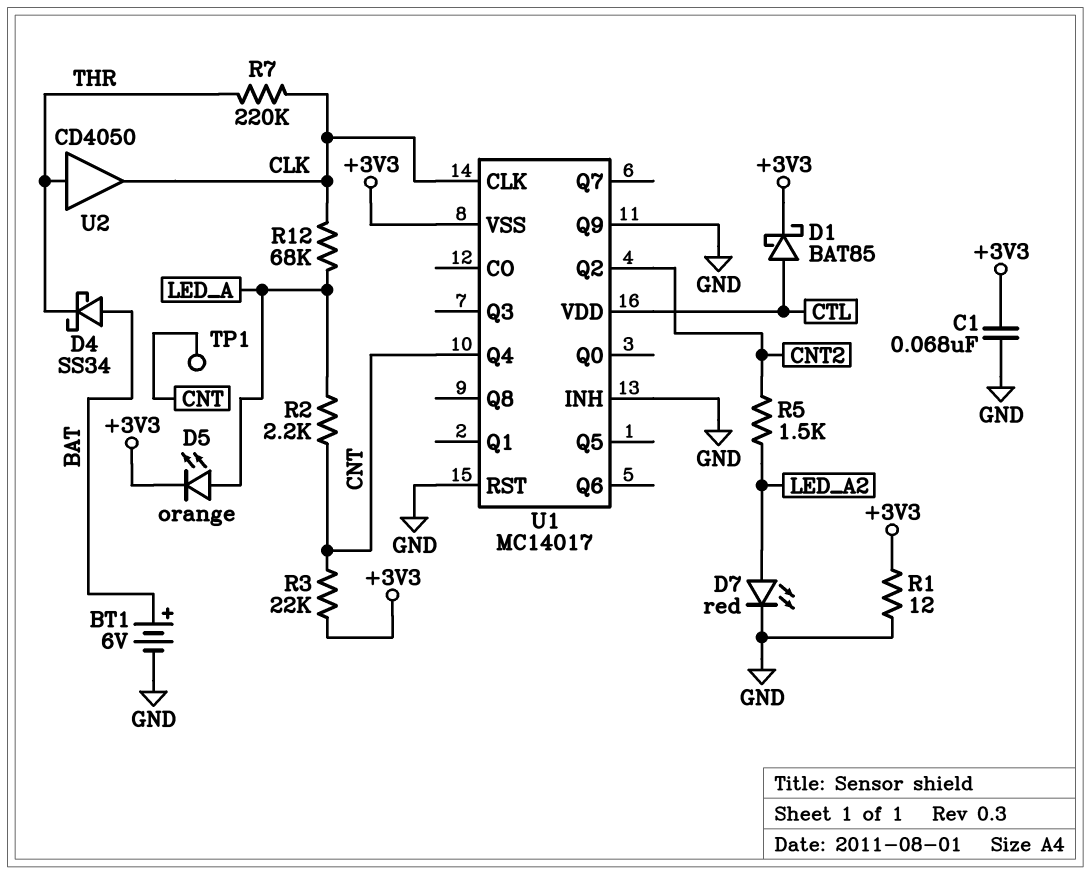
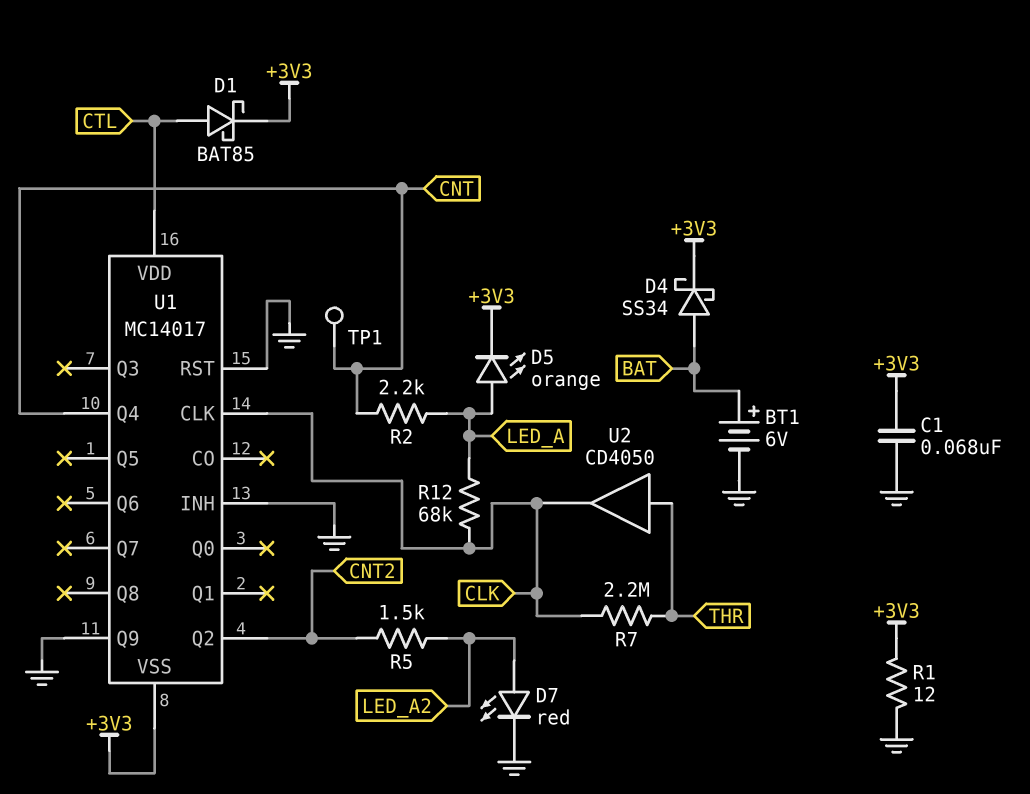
D4: schottky SS34 (A BAT, K THR) -> schottky SS34 (A BAT, K +3V3)
R3: 22k (+3V3, CNT) -> none
R7: 220k (CLK, THR) -> 2.2M (CLK, THR)

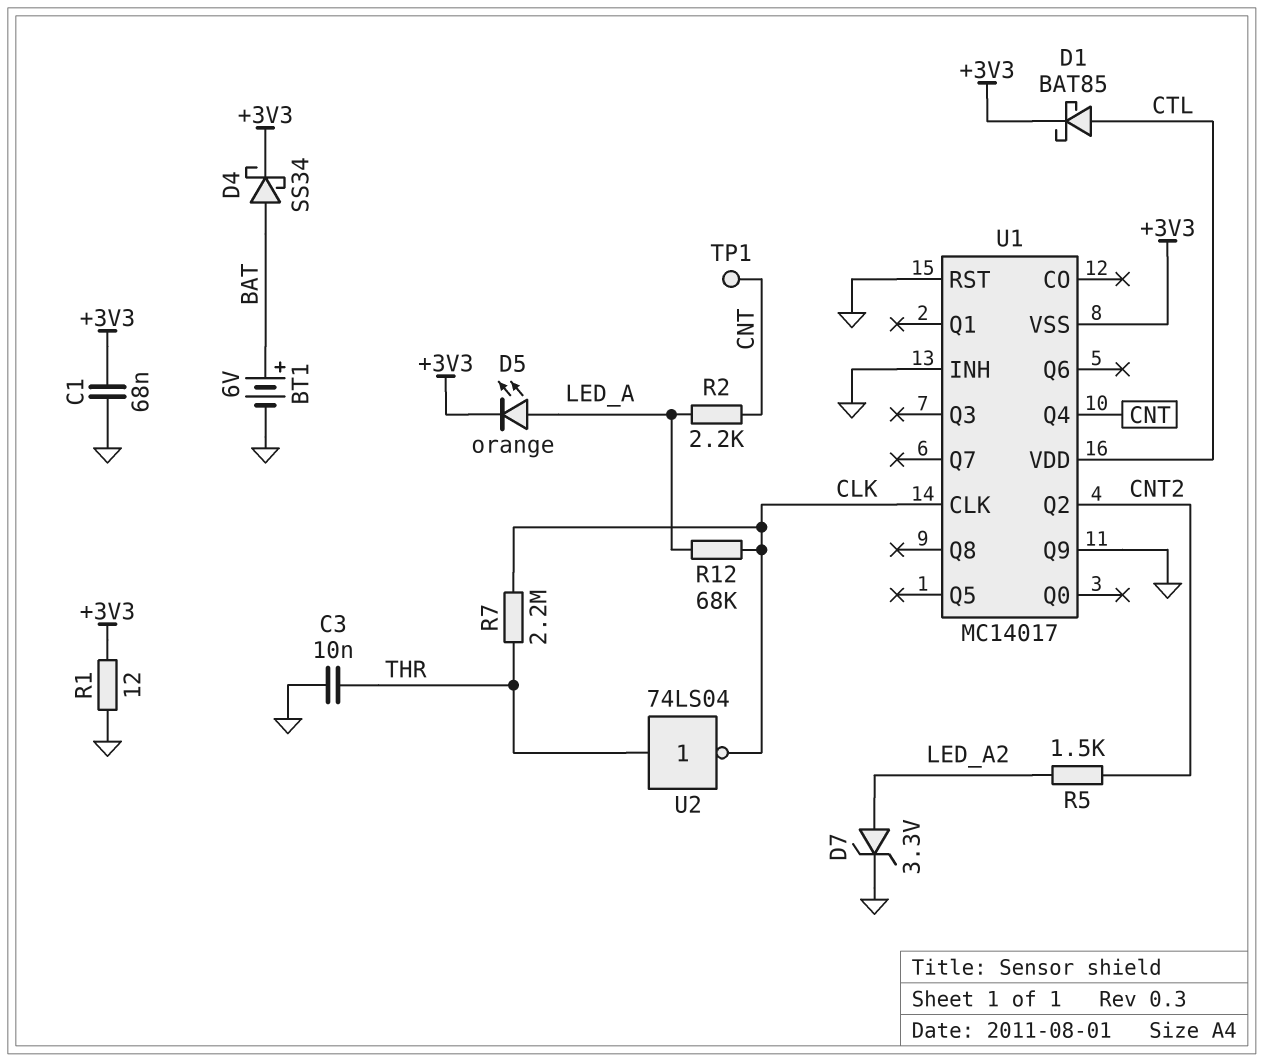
C3: none -> 10nF (GND, THR)
D7: LED red (A LED_A2, K GND) -> zener 3.3V (A LED_A2, K GND)
U2: buffer CD4050 (in THR, out CLK) -> NOT 74LS04 (in THR, out CLK)

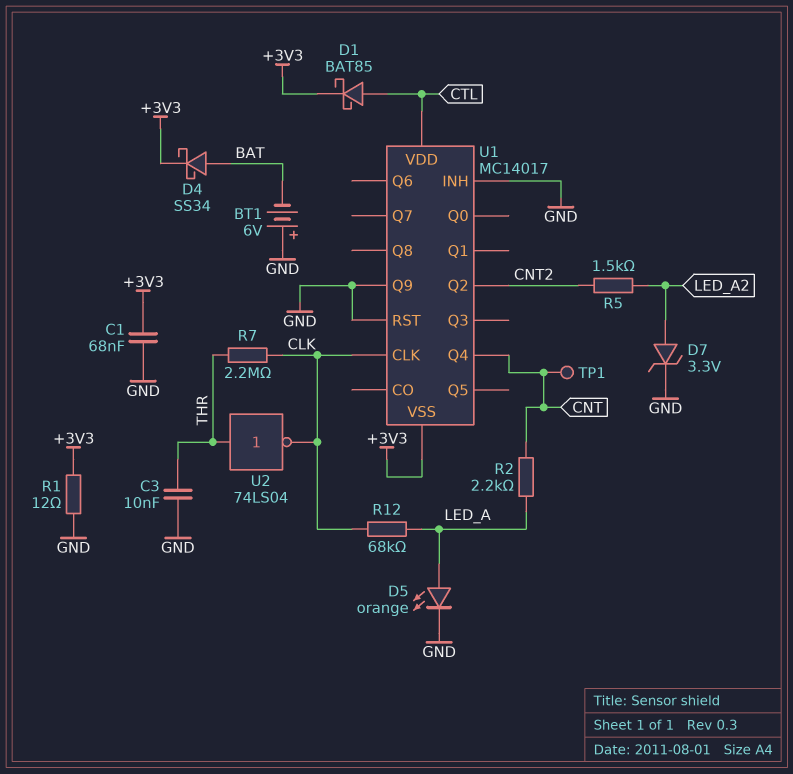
BT1: 6V (plus BAT, minus GND) -> 6V (plus GND, minus BAT)
D5: LED orange (A LED_A, K +3V3) -> LED orange (A LED_A, K GND)

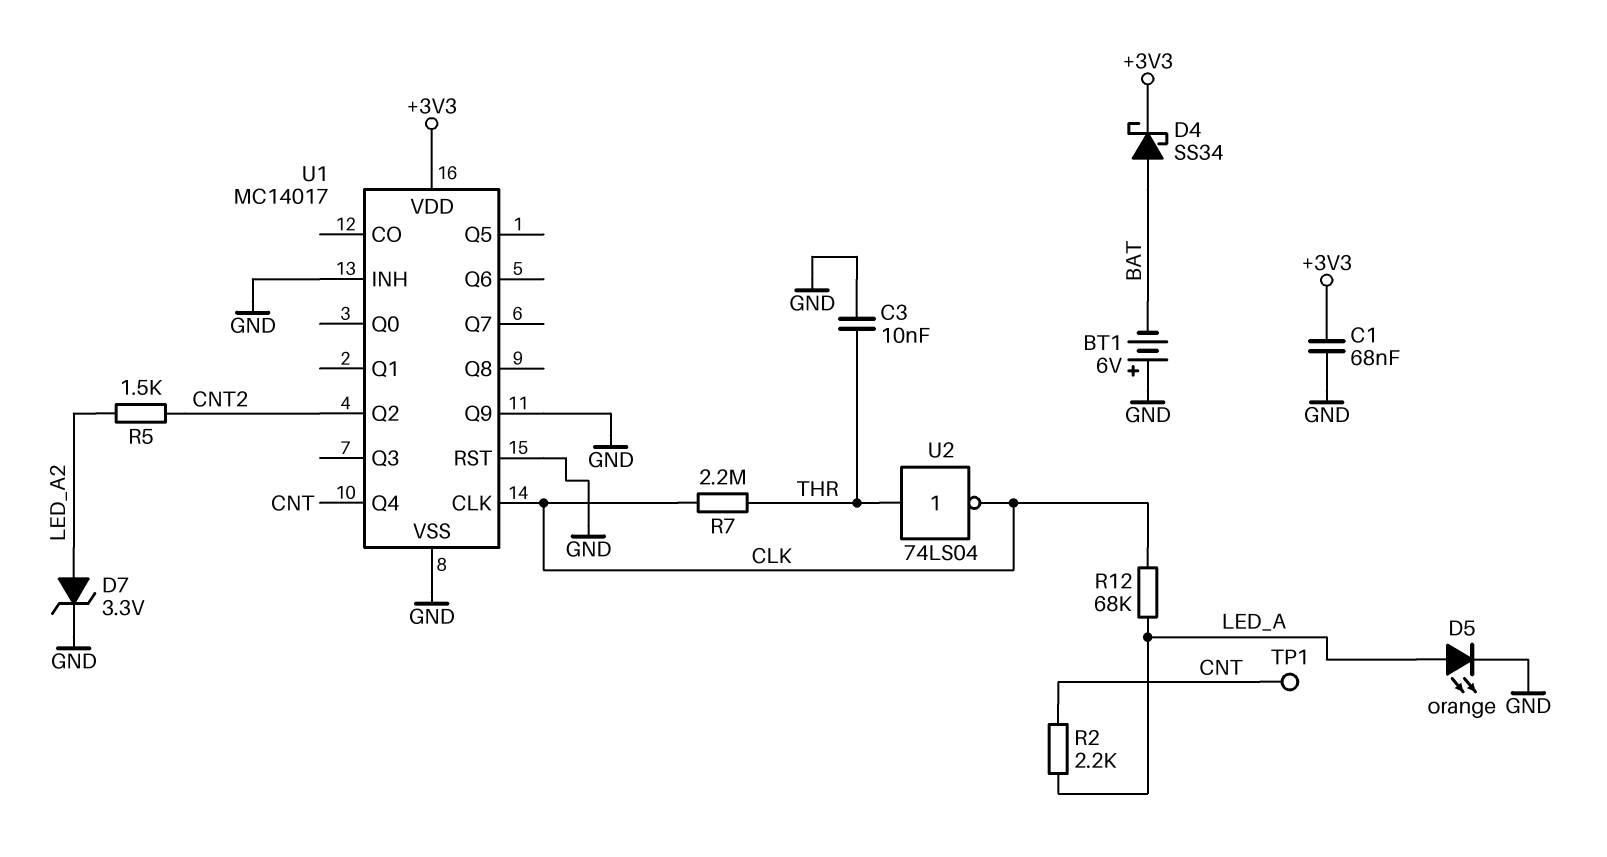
D1: schottky BAT85 (A CTL, K +3V3) -> none
R1: 12 (+3V3, GND) -> none
U1 pin VDD: CTL -> +3V3
U1 pin VSS: +3V3 -> GND

